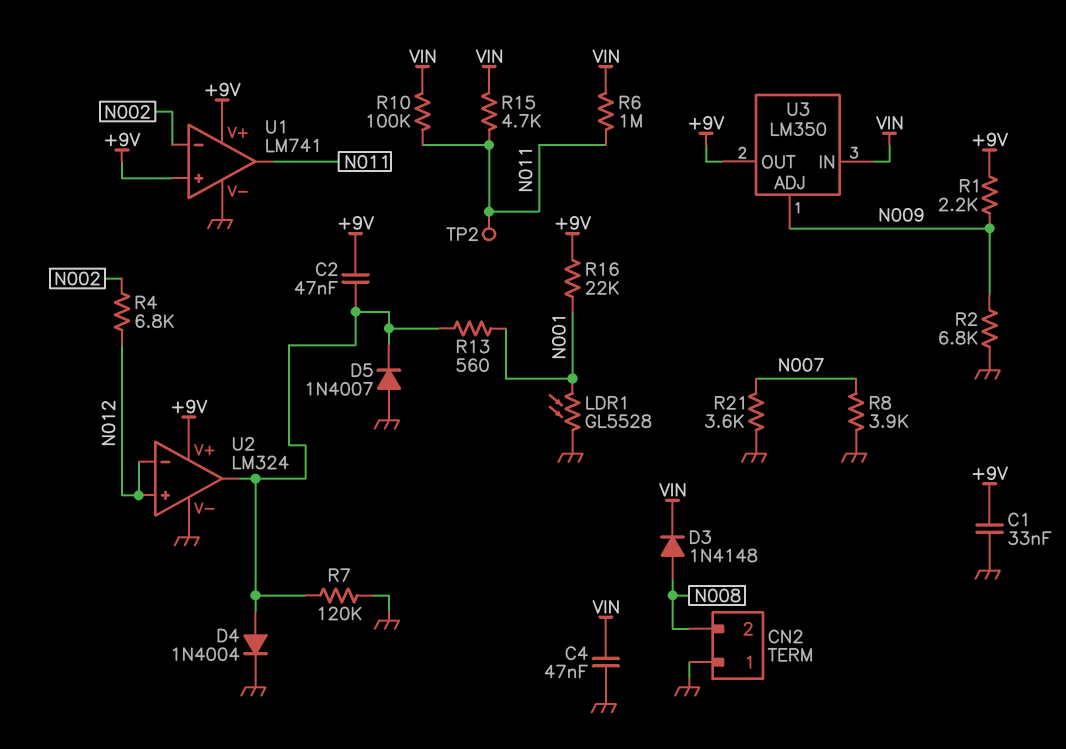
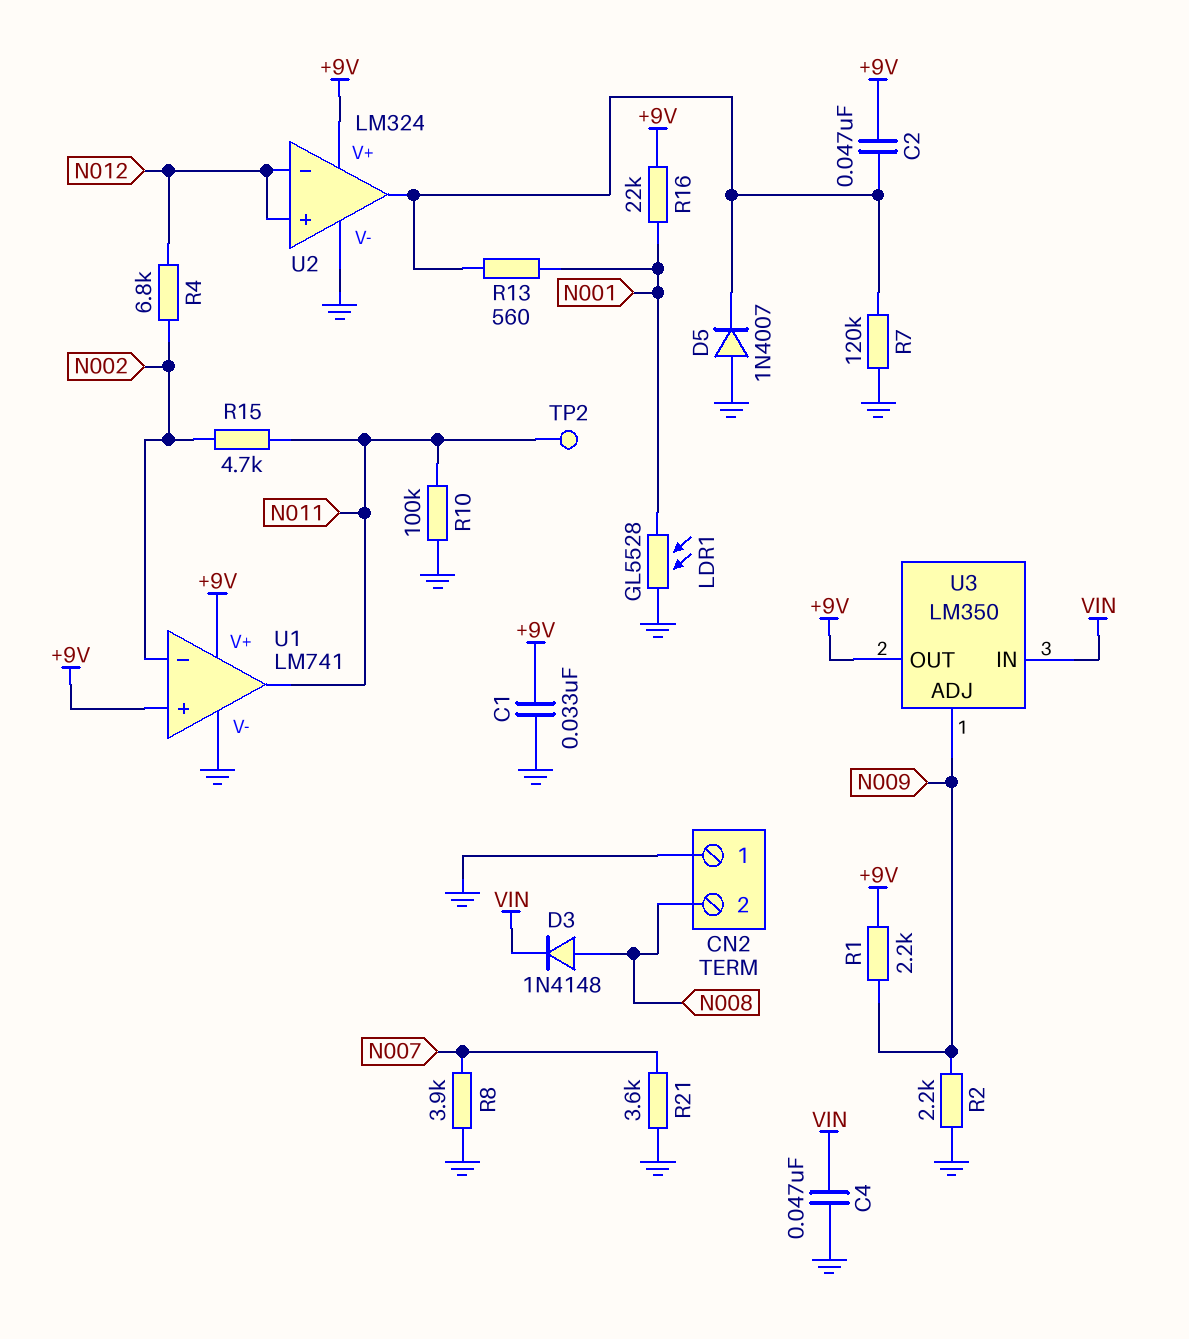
D4: diode 1N4004 (A U2/out, K GND) -> none
R2: 6.8k (GND, N009) -> 2.2k (GND, N009)
R6: 1M (N011, VIN) -> none
R10: 100k (N011, VIN) -> 100k (GND, N011)
R15: 4.7k (N011, VIN) -> 4.7k (N002, N011)

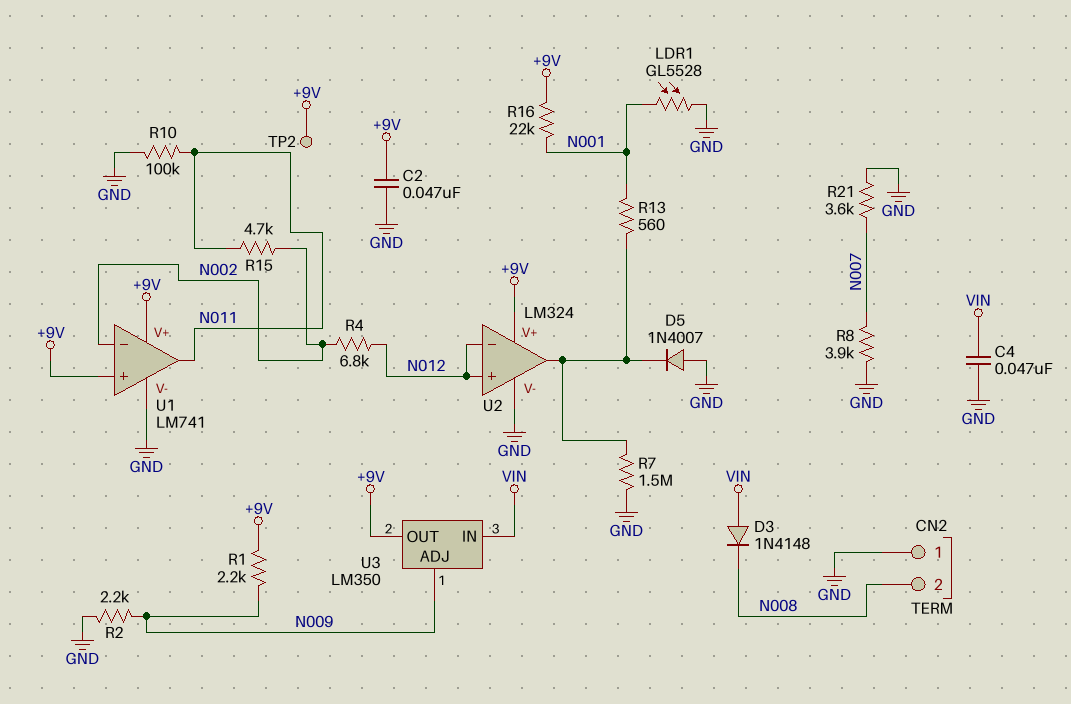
C1: 33nF (+9V, GND) -> none
C2: 47nF (+9V, U2/out) -> 47nF (+9V, GND)
D3: diode 1N4148 (A N008, K VIN) -> diode 1N4148 (A VIN, K N008)
R7: 120k (GND, U2/out) -> 1.5M (GND, U2/out)
TP2: test point (N011) -> test point (+9V)

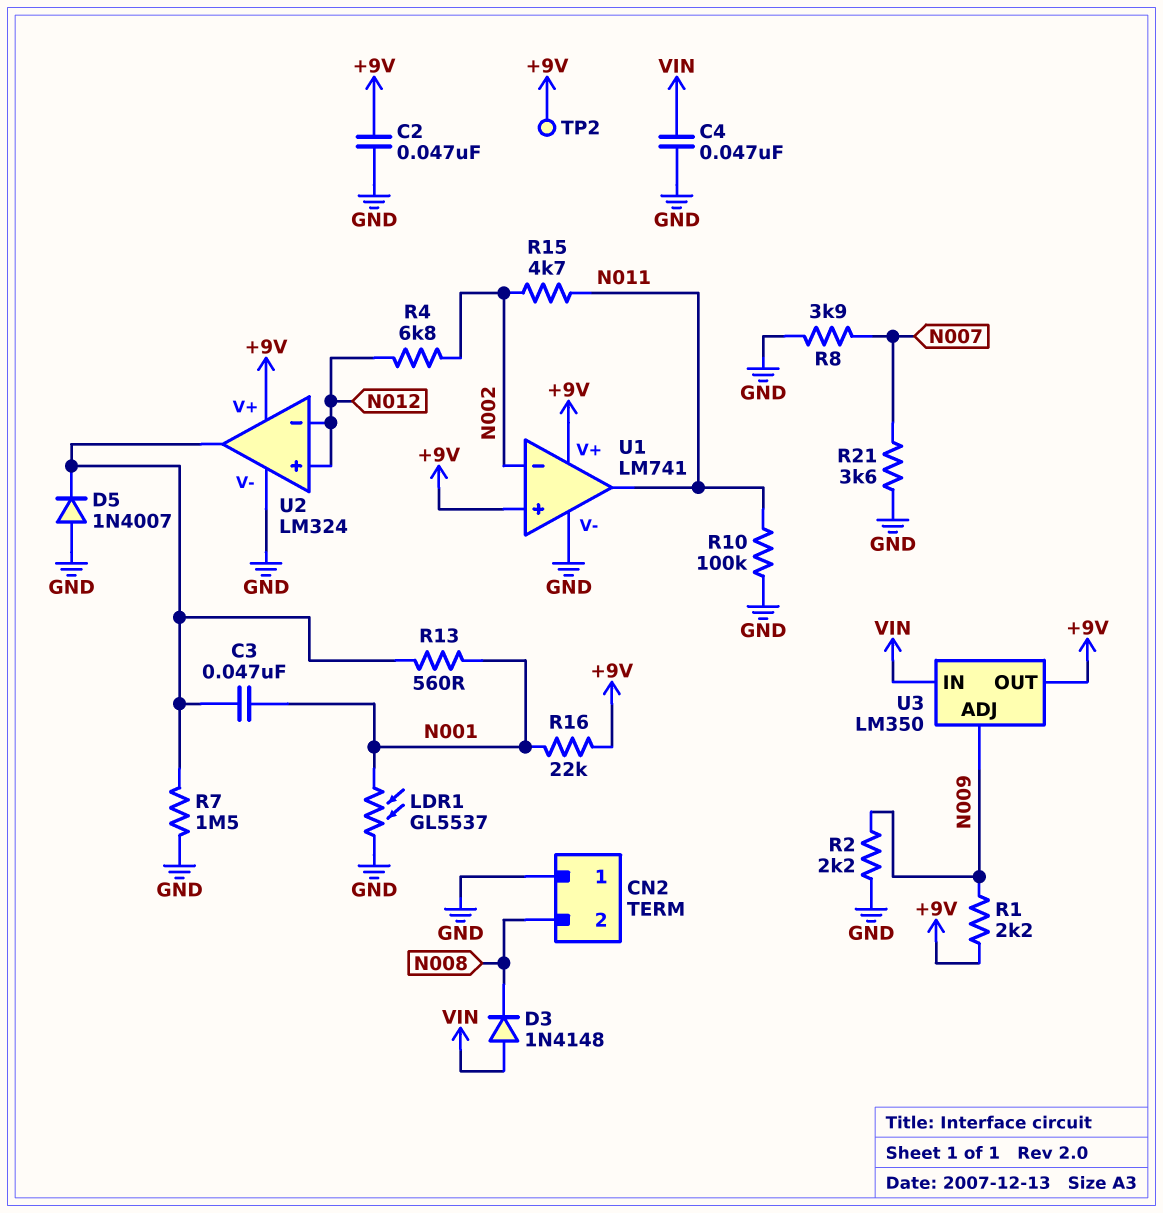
C3: none -> 47nF (N001, U2/out)
LDR1: GL5528 (GND, N001) -> GL5537 (GND, N001)

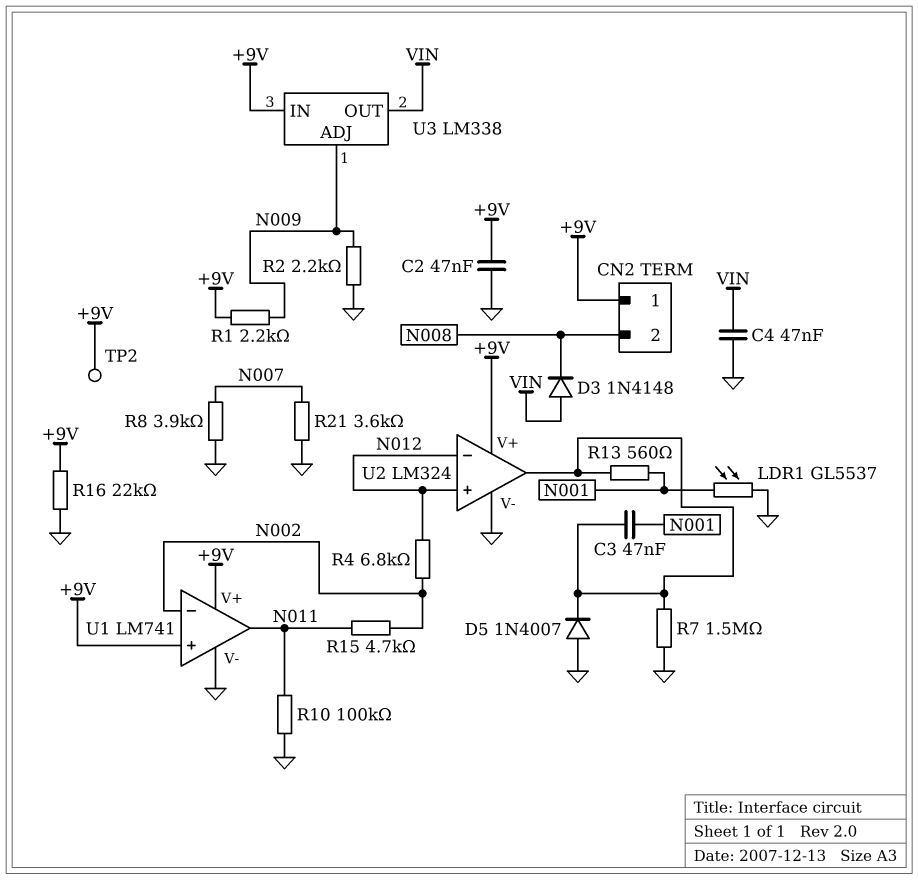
CN2 pin 1: GND -> +9V
R16: 22k (+9V, N001) -> 22k (+9V, GND)
U3: LM350 -> LM338
U3 pin IN: VIN -> +9V
U3 pin OUT: +9V -> VIN

